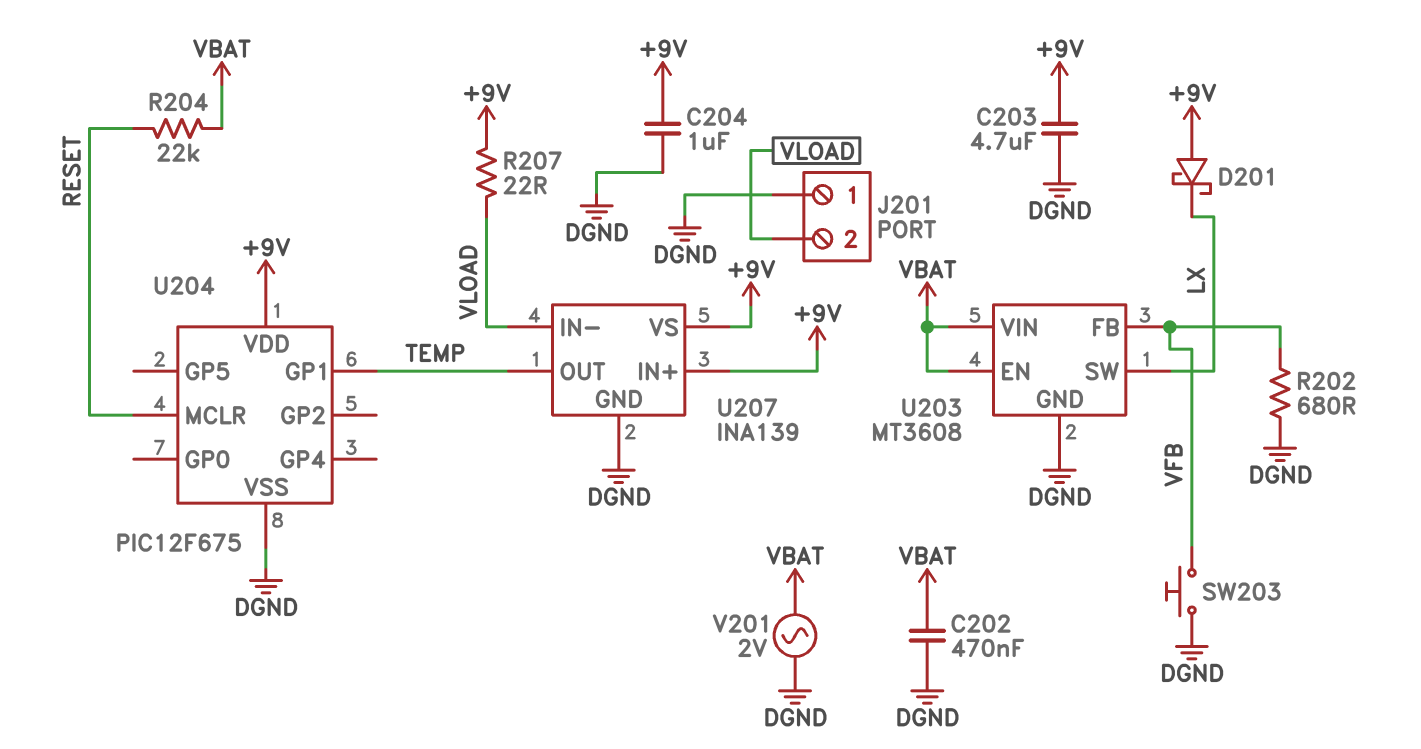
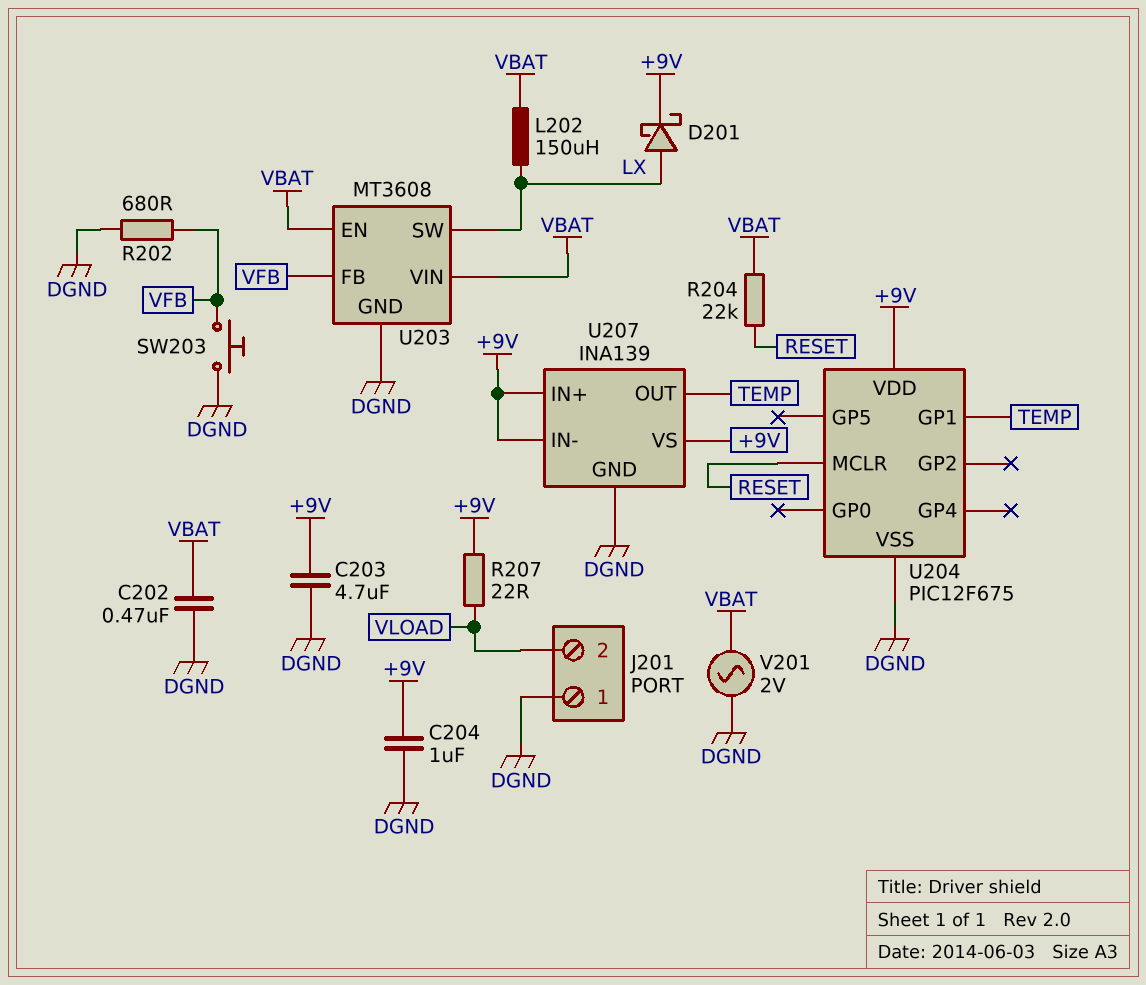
D201: schottky (A +9V, K LX) -> schottky (A LX, K +9V)
L202: none -> 150uH (LX, VBAT)
U207 pin IN-: VLOAD -> +9V

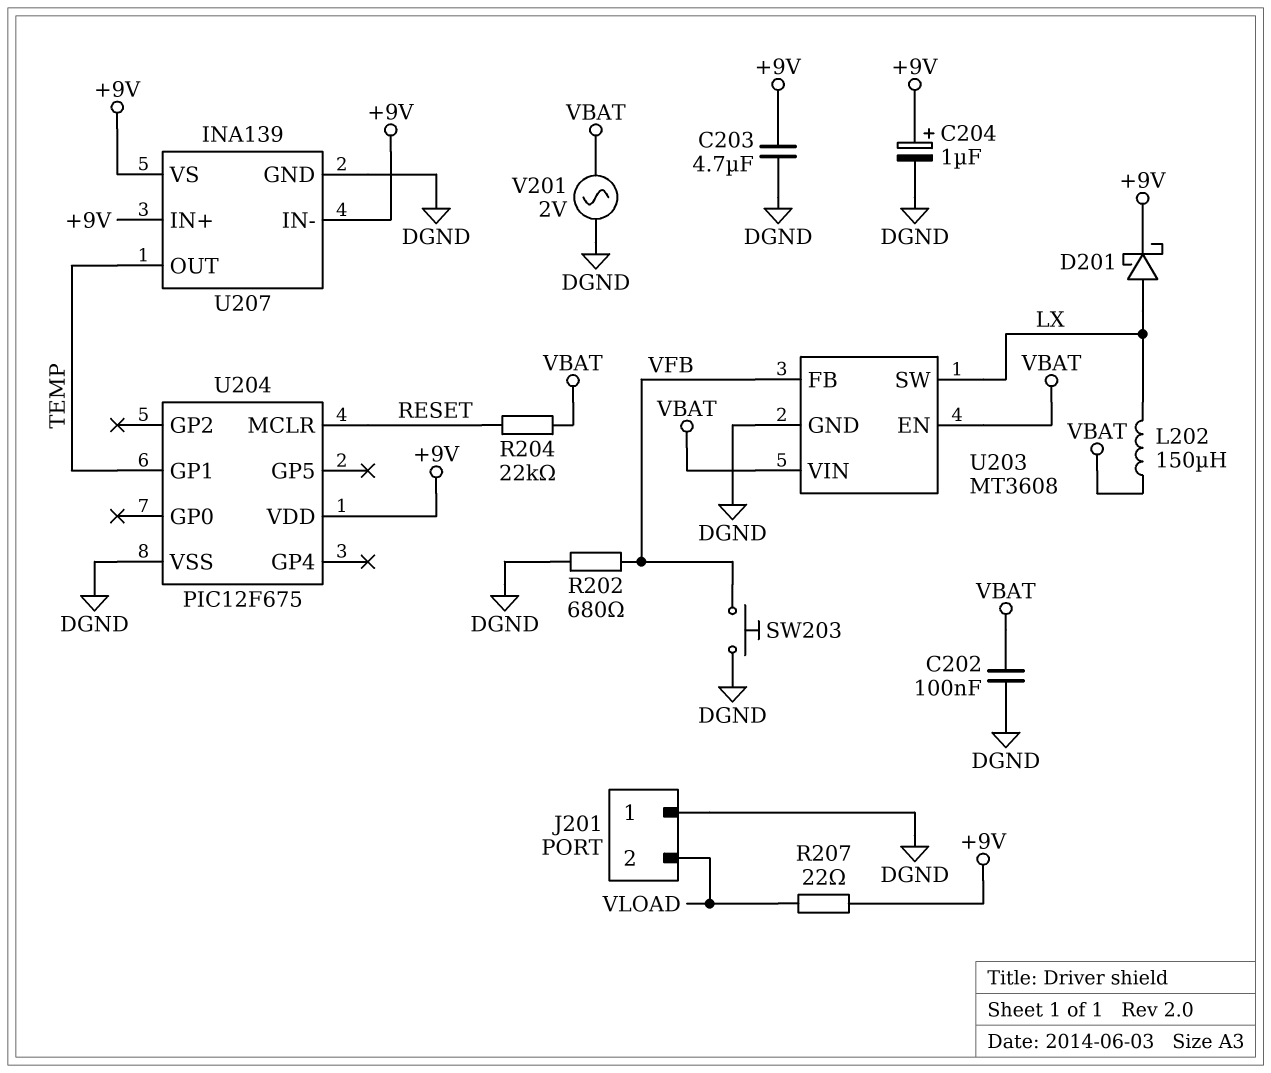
C202: 470nF (DGND, VBAT) -> 100nF (DGND, VBAT)
C204: 1uF (+9V, DGND) -> 1uF (plus +9V, minus DGND)

